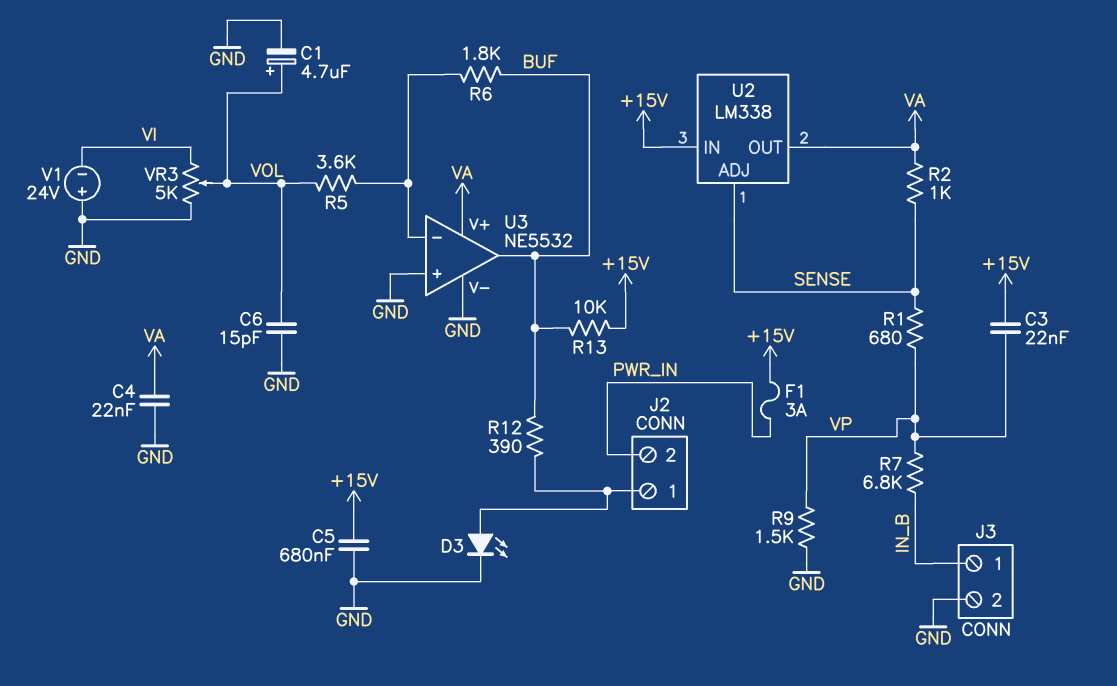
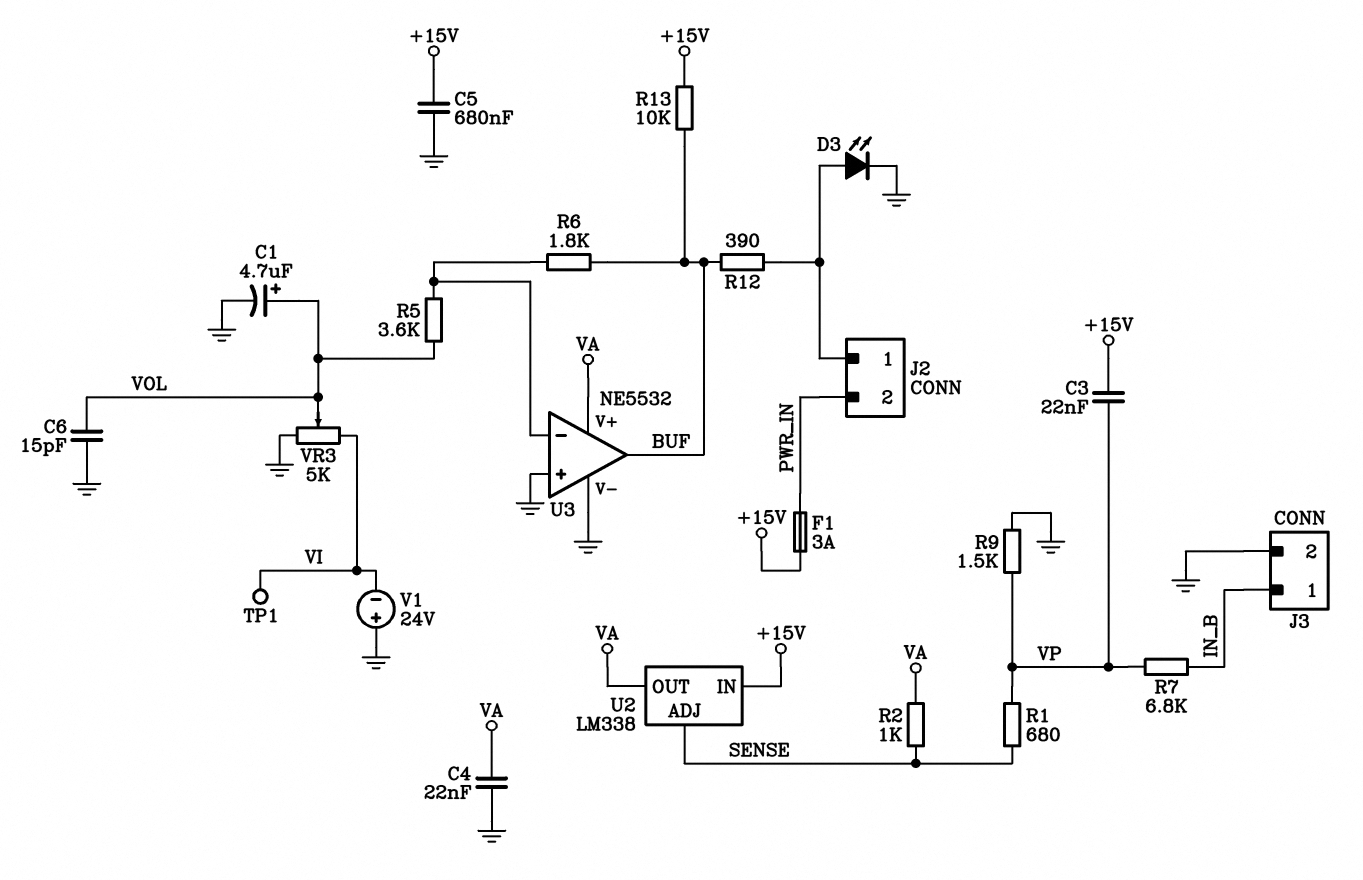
TP1: none -> test point (VI)

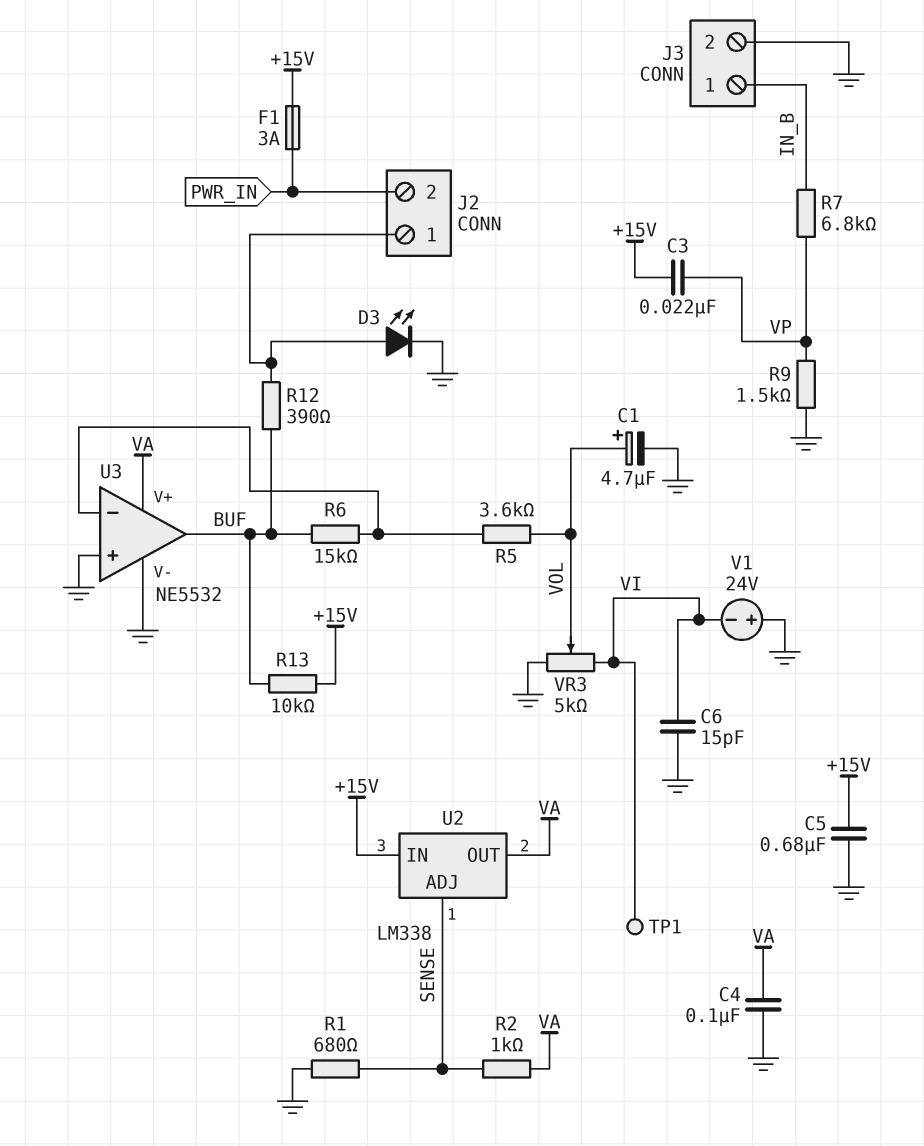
C4: 22nF (GND, VA) -> 100nF (GND, VA)
C6: 15pF (GND, VOL) -> 15pF (GND, VI)
R1: 680 (SENSE, VP) -> 680 (GND, SENSE)
R6: 1.8k (BUF, U3/in-) -> 15k (BUF, U3/in-)

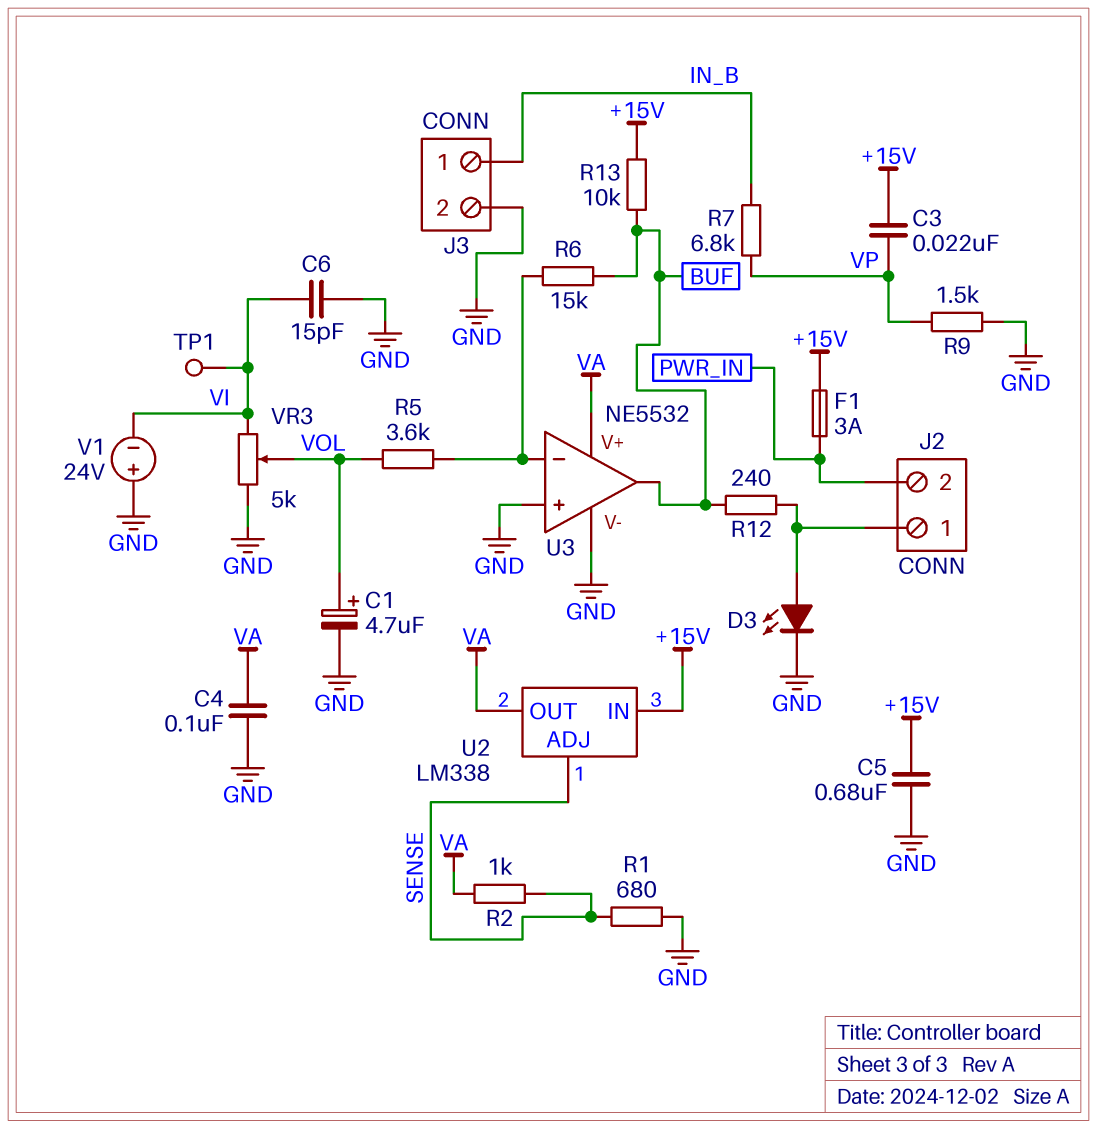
R12: 390 (BUF, J2/1) -> 240 (BUF, J2/1)

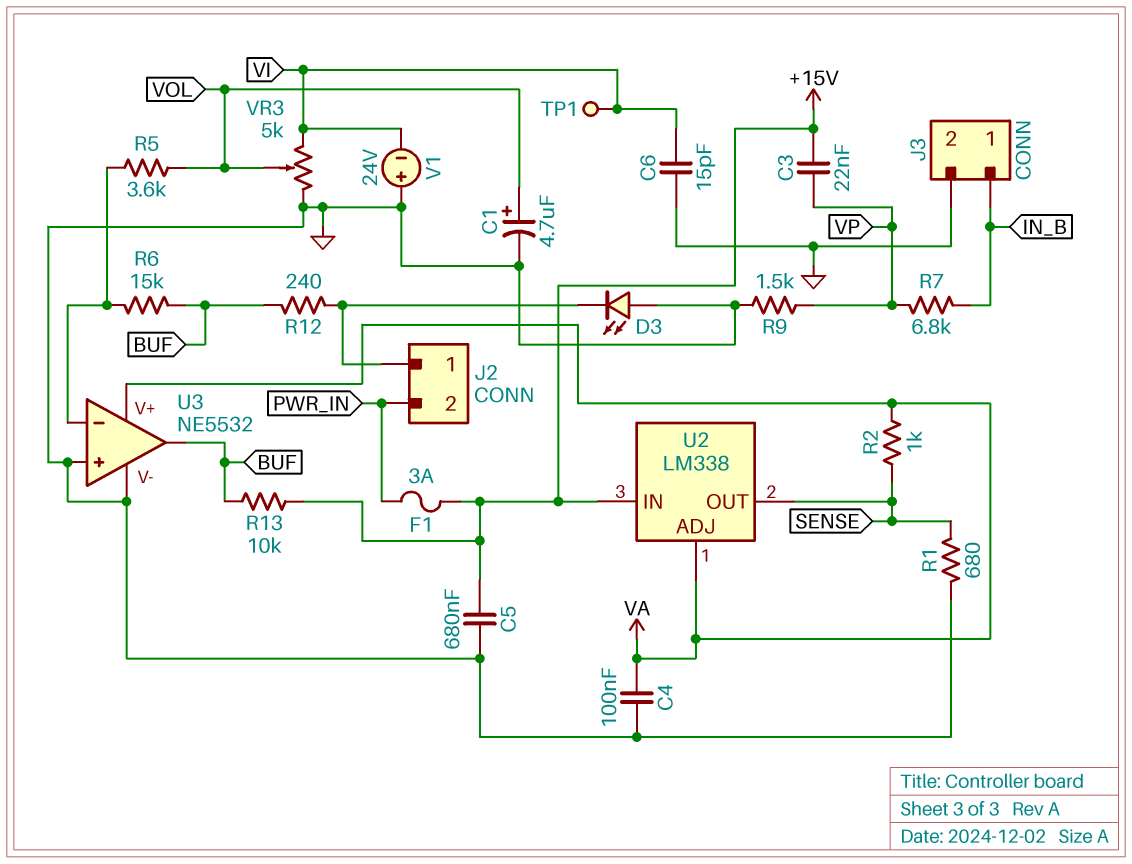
D3: LED (A J2/1, K GND) -> LED (A GND, K J2/1)
U2 pin ADJ: SENSE -> VA
U2 pin OUT: VA -> SENSE

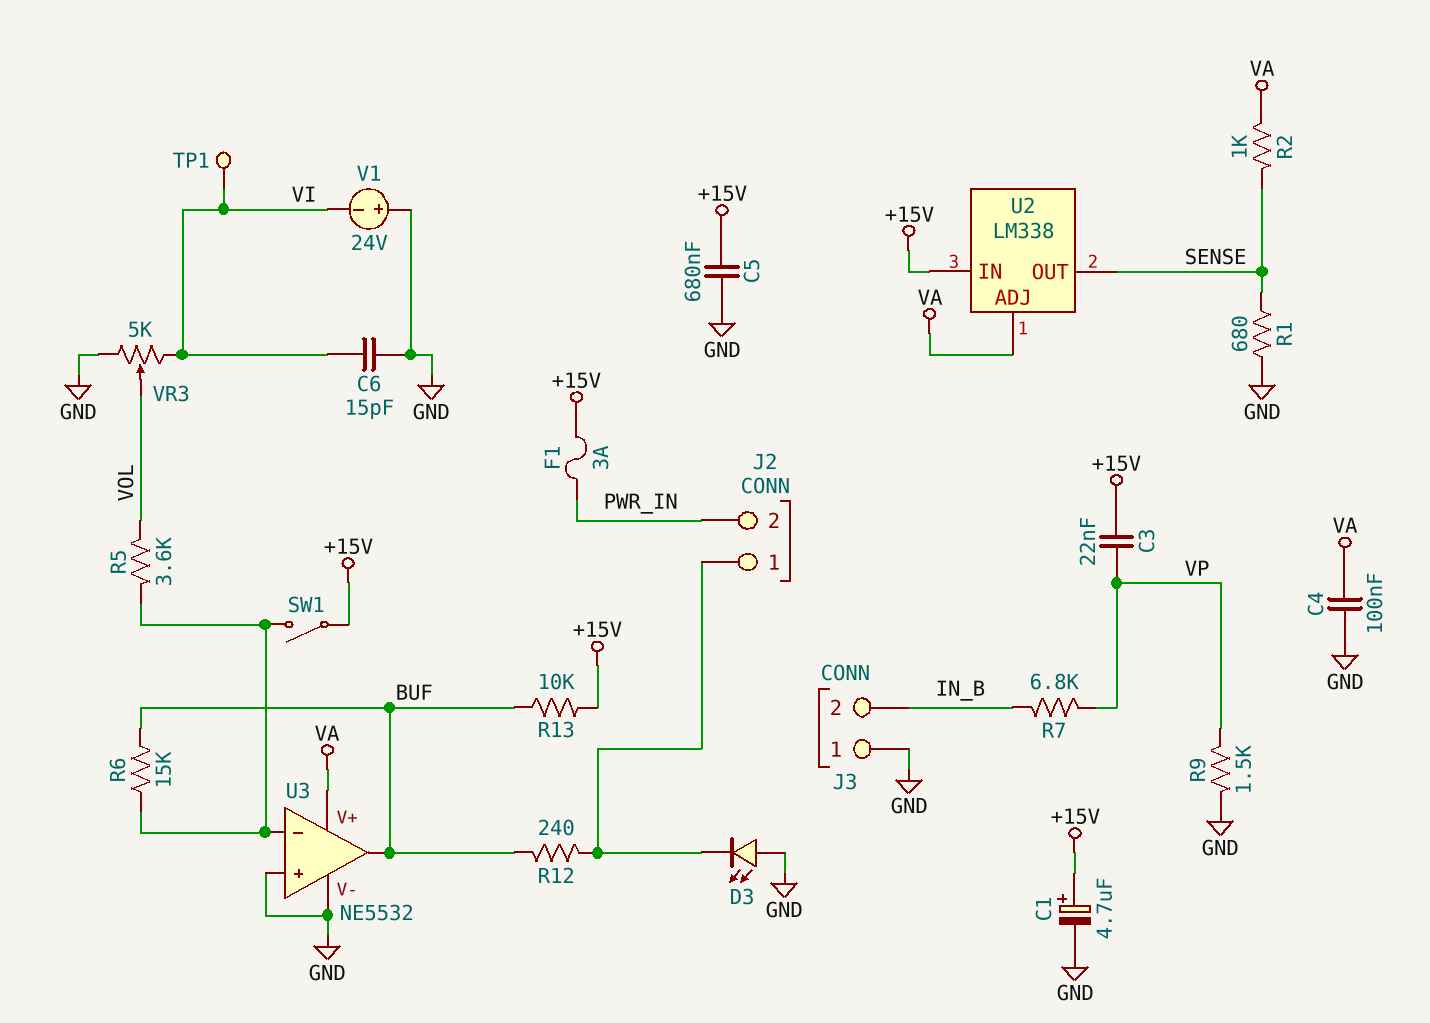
C1: 4.7uF (plus VOL, minus GND) -> 4.7uF (plus +15V, minus GND)
J3 pin 1: IN_B -> GND
J3 pin 2: GND -> IN_B
SW1: none -> switch (+15V, U3/in-)

